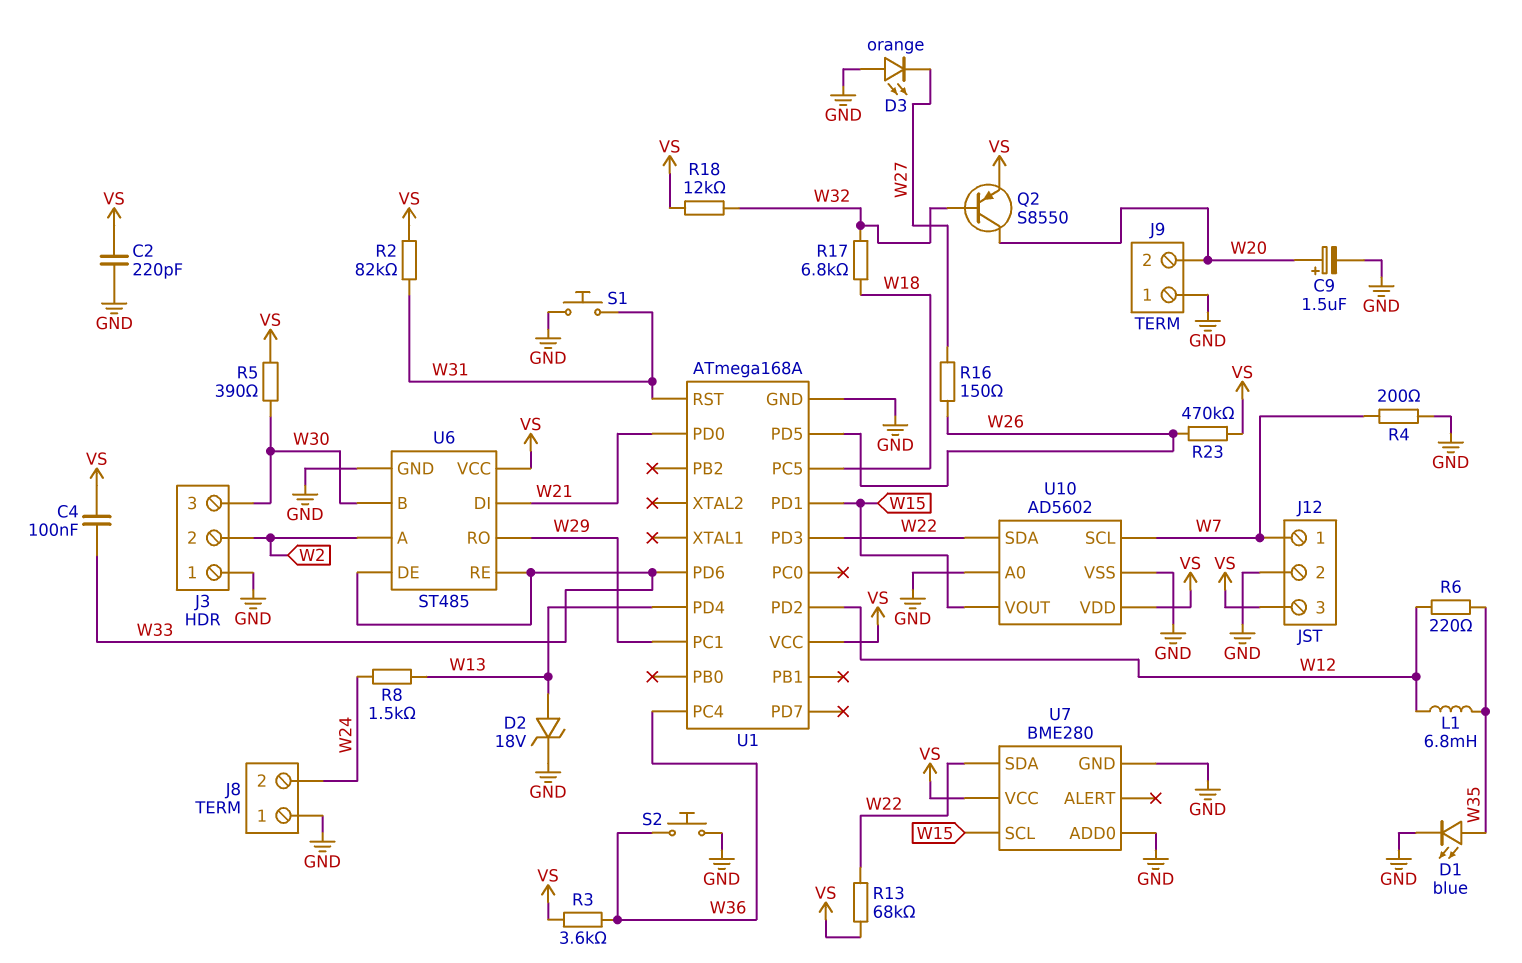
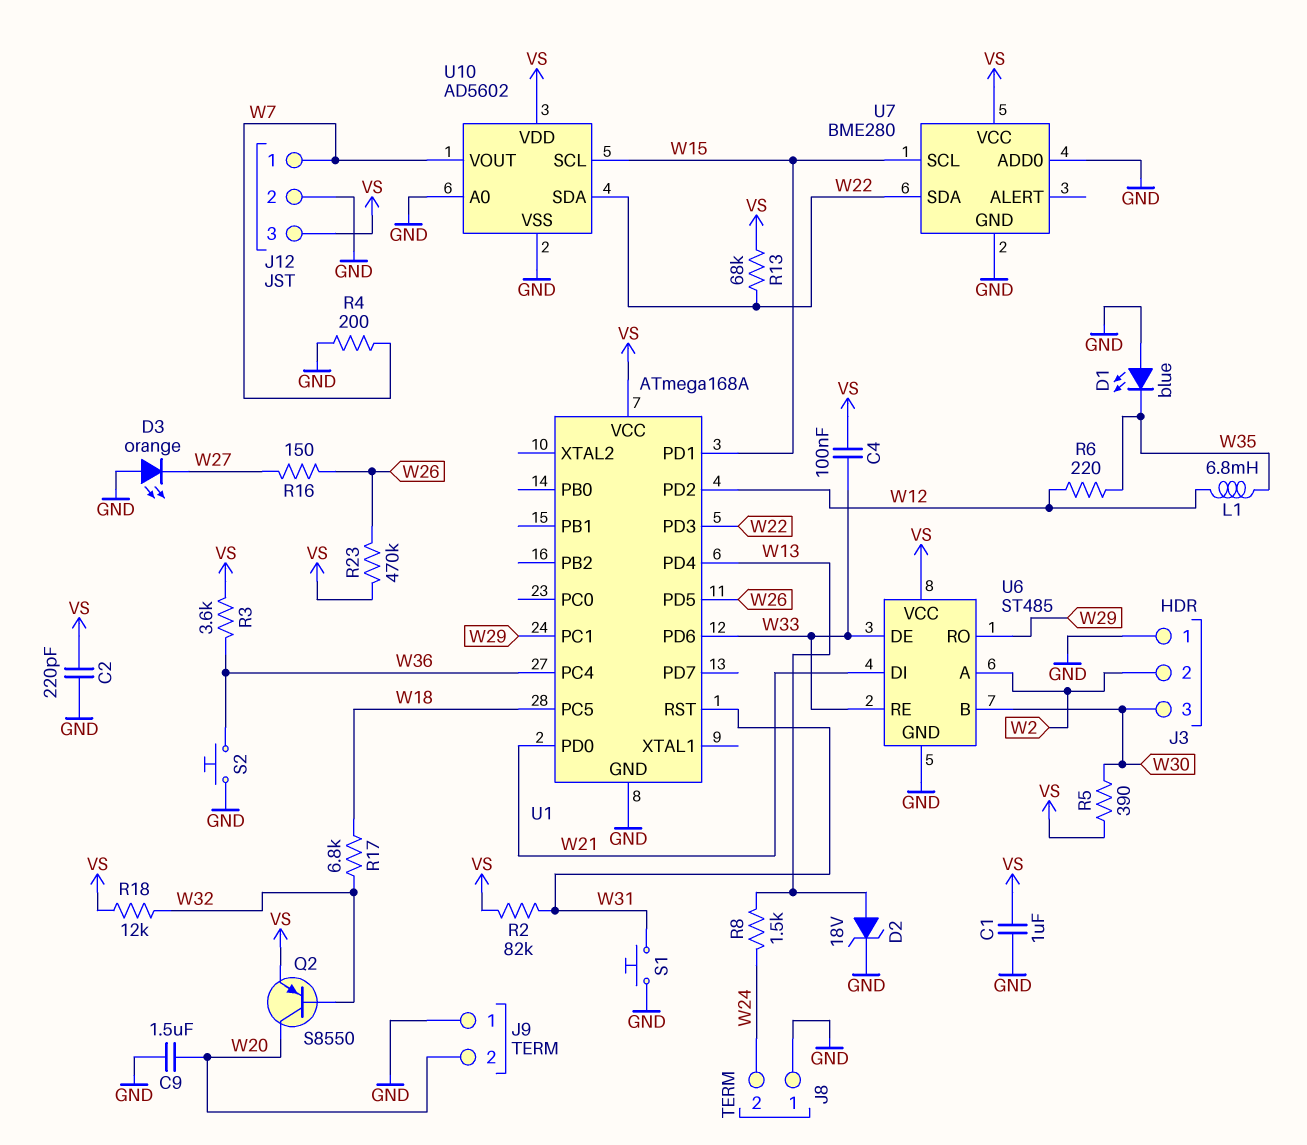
C1: none -> 1uF (GND, VS)
C9: 1.5uF (plus W20, minus GND) -> 1.5uF (GND, W20)
D1: LED blue (A W35, K GND) -> LED blue (A GND, K W35)
U10 pin SCL: W7 -> W15
U10 pin VOUT: W15 -> W7

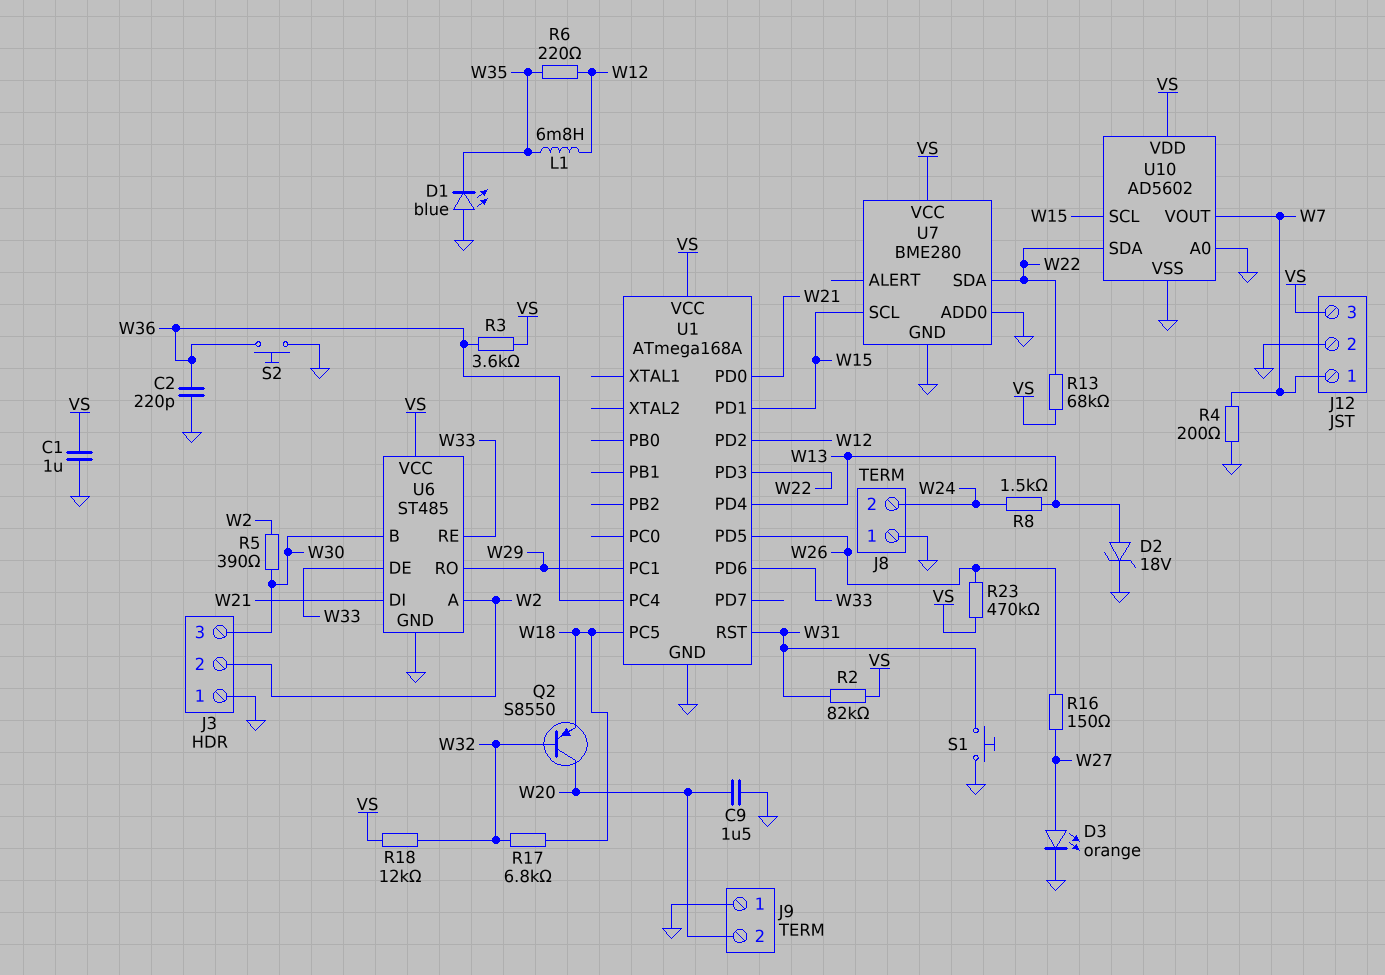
C2: 220pF (GND, VS) -> 220pF (GND, W36)
C4: 100nF (VS, W33) -> none
D3: LED orange (A GND, K W27) -> LED orange (A W27, K GND)
Q2: PNP S8550 (B W32, C W20, E VS) -> PNP S8550 (B W32, C W20, E W18)
R5: 390 (VS, W30) -> 390 (W2, W30)

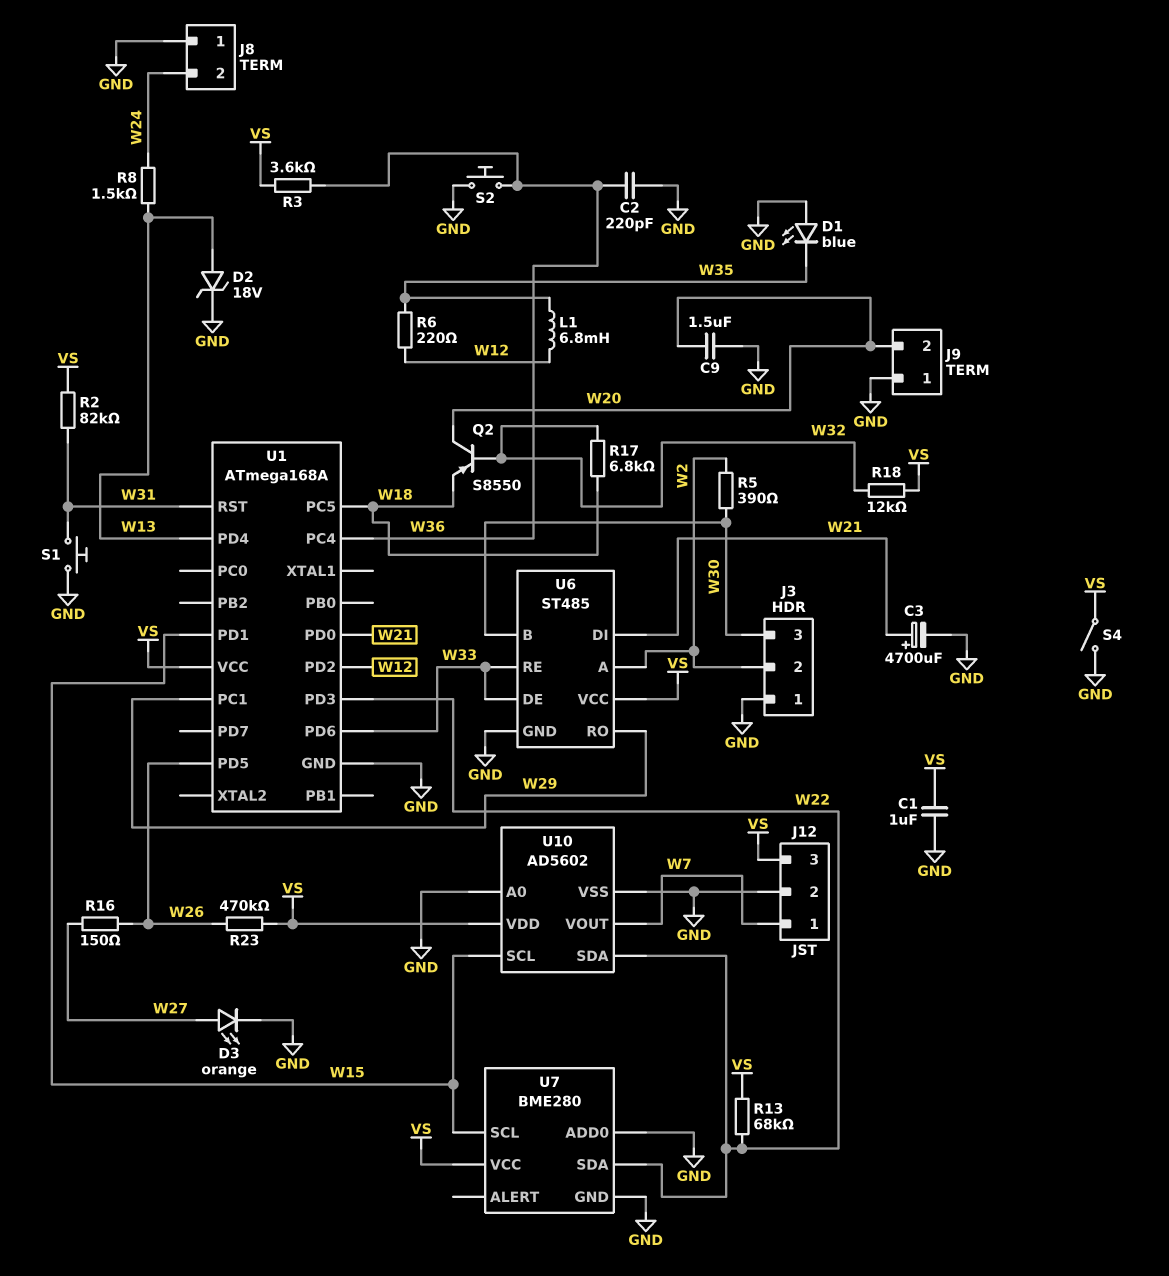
C3: none -> 4700uF (plus W21, minus GND)
R4: 200 (GND, W7) -> none
S4: none -> switch (GND, VS)

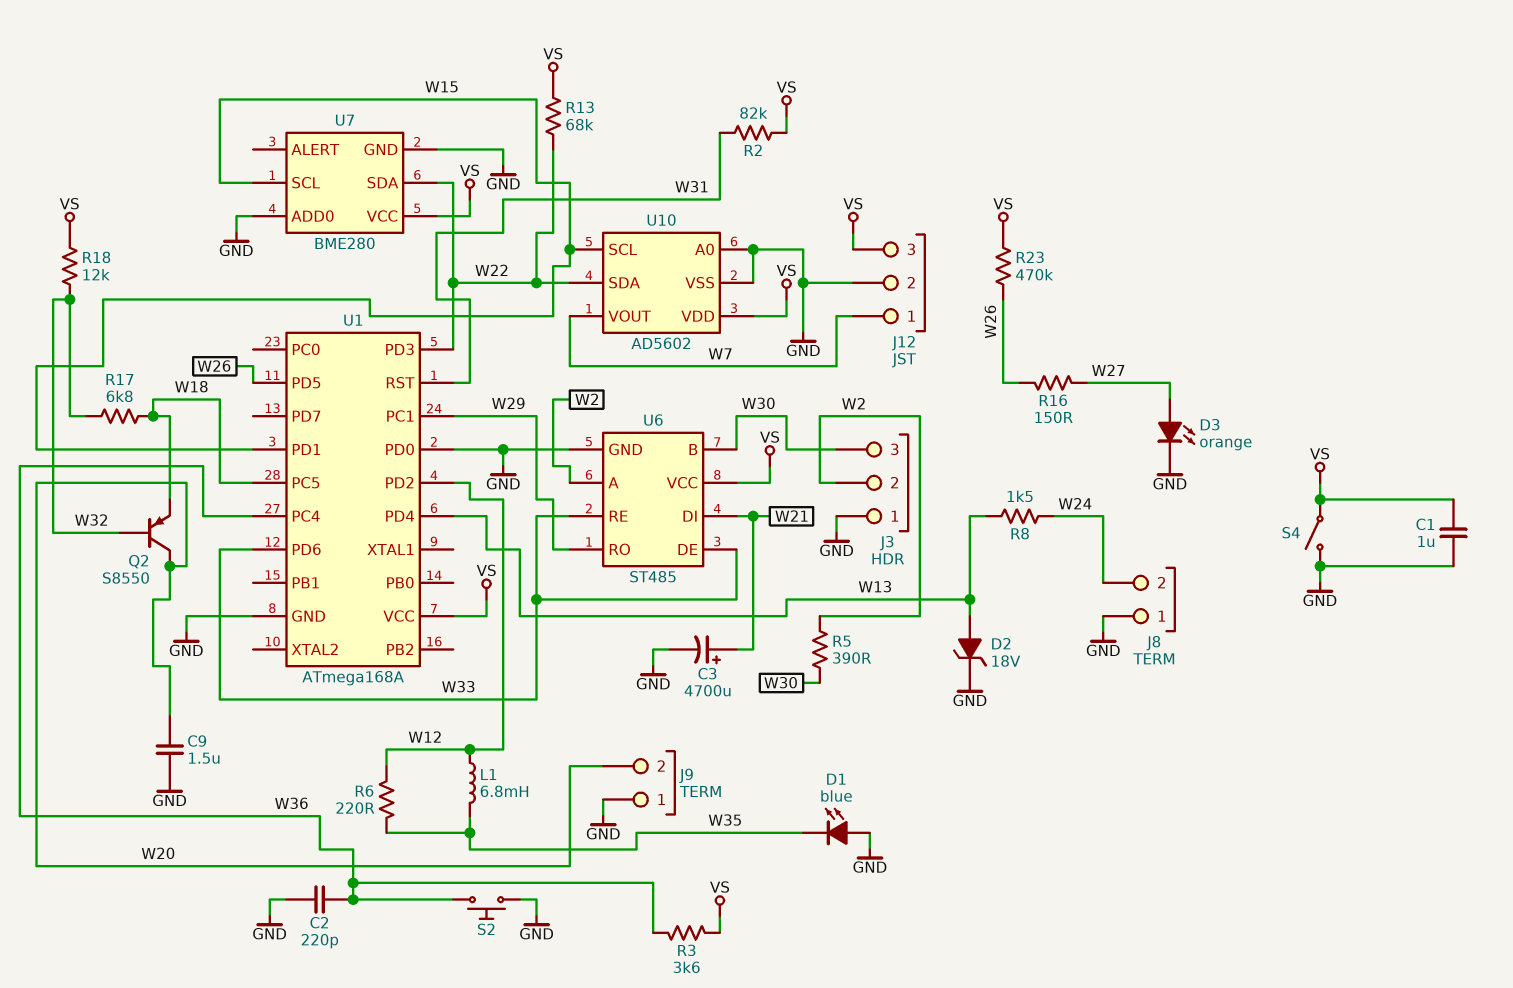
S1: button (GND, W31) -> none
U1 pin PD0: W21 -> GND

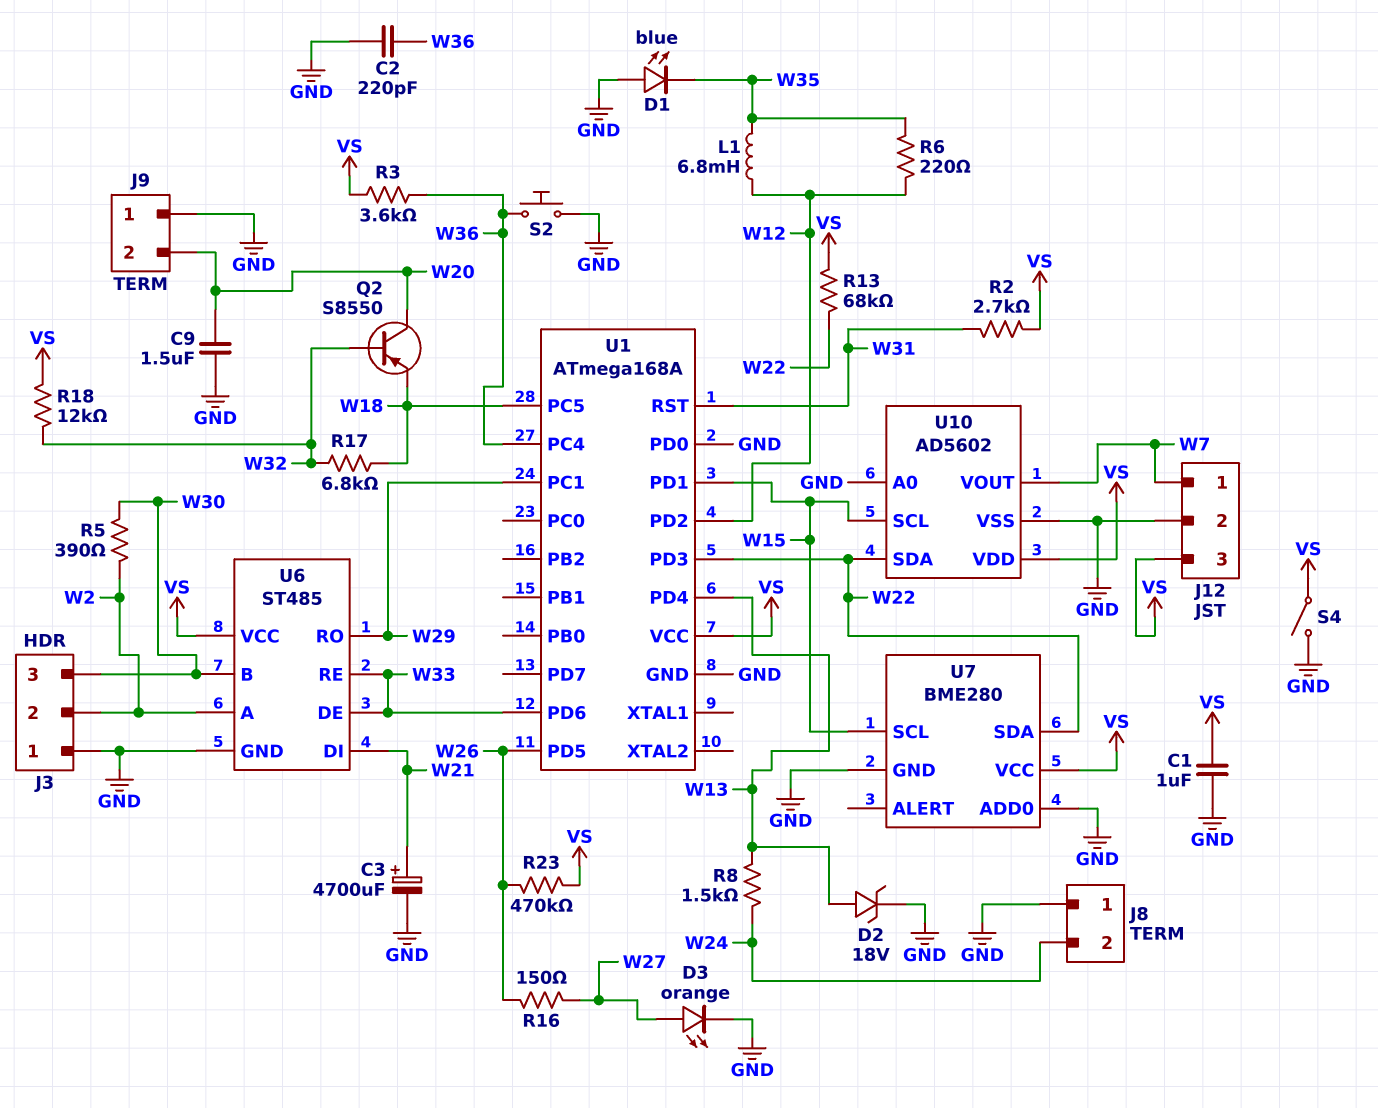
R2: 82k (VS, W31) -> 2.7k (VS, W31)

